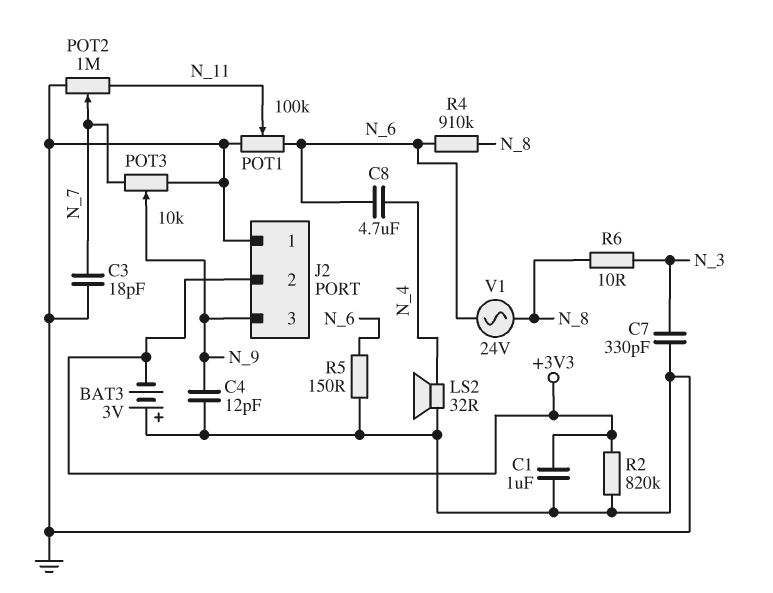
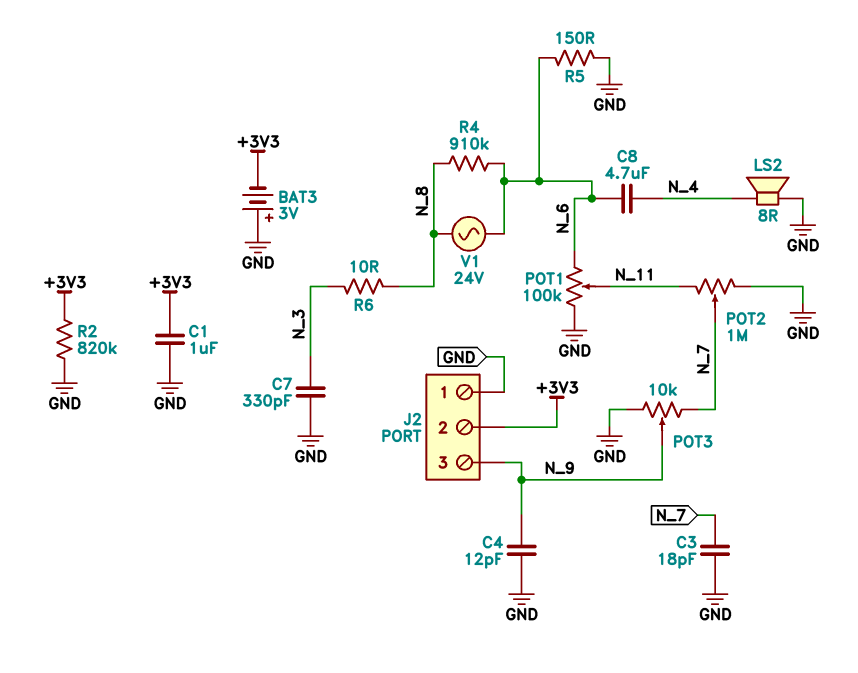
LS2: speaker 32R (GND, N_4) -> speaker 8R (GND, N_4)

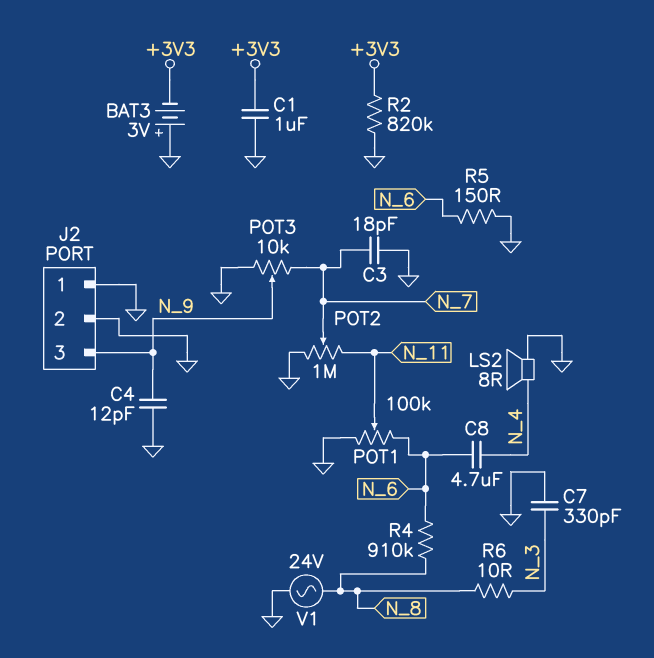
J2 pin 2: +3V3 -> GND
V1: AC 24V (N_6, N_8) -> AC 24V (GND, N_8)

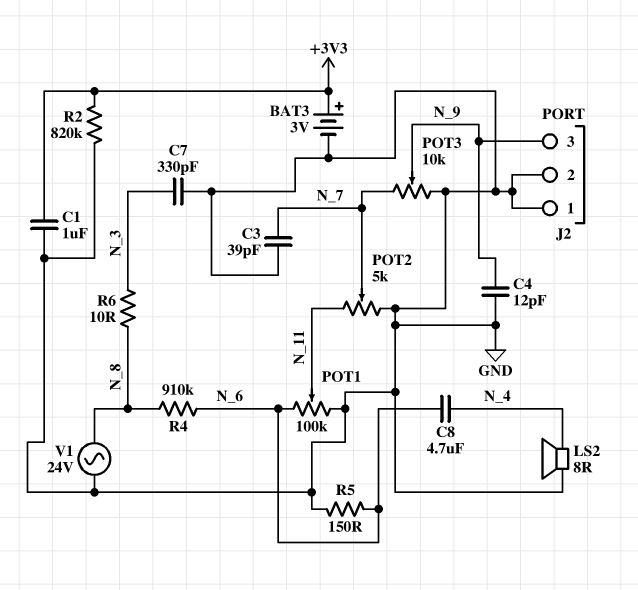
BAT3: 3V (plus GND, minus +3V3) -> 3V (plus +3V3, minus GND)
C3: 18pF (GND, N_7) -> 39pF (GND, N_7)
POT2: 1M (GND, N_11, wiper N_7) -> 5k (GND, N_11, wiper N_7)

